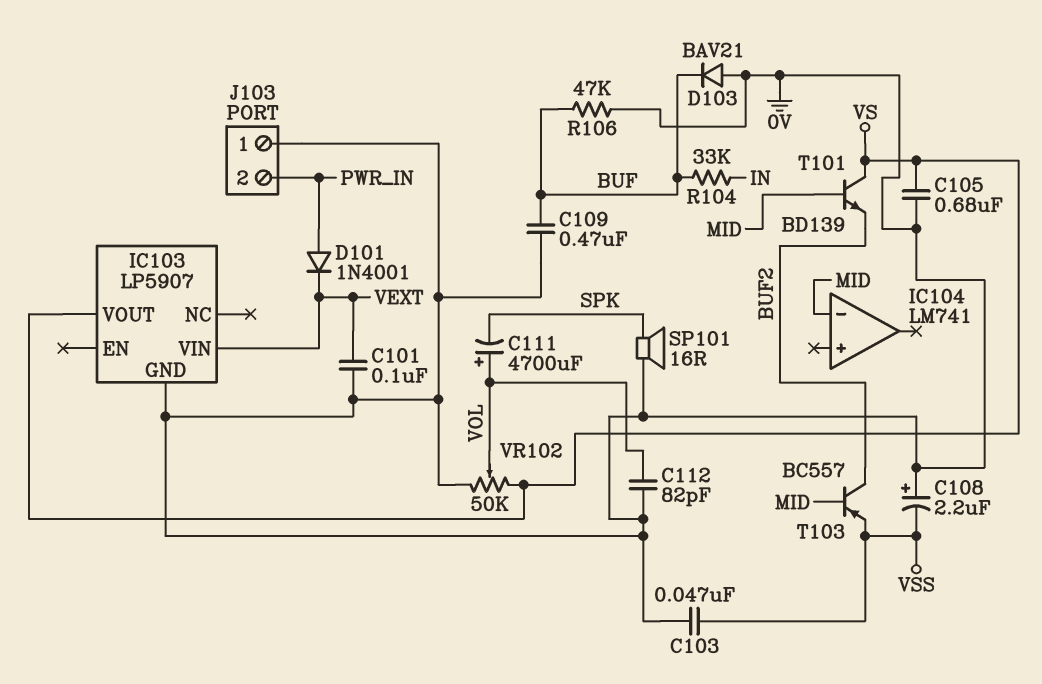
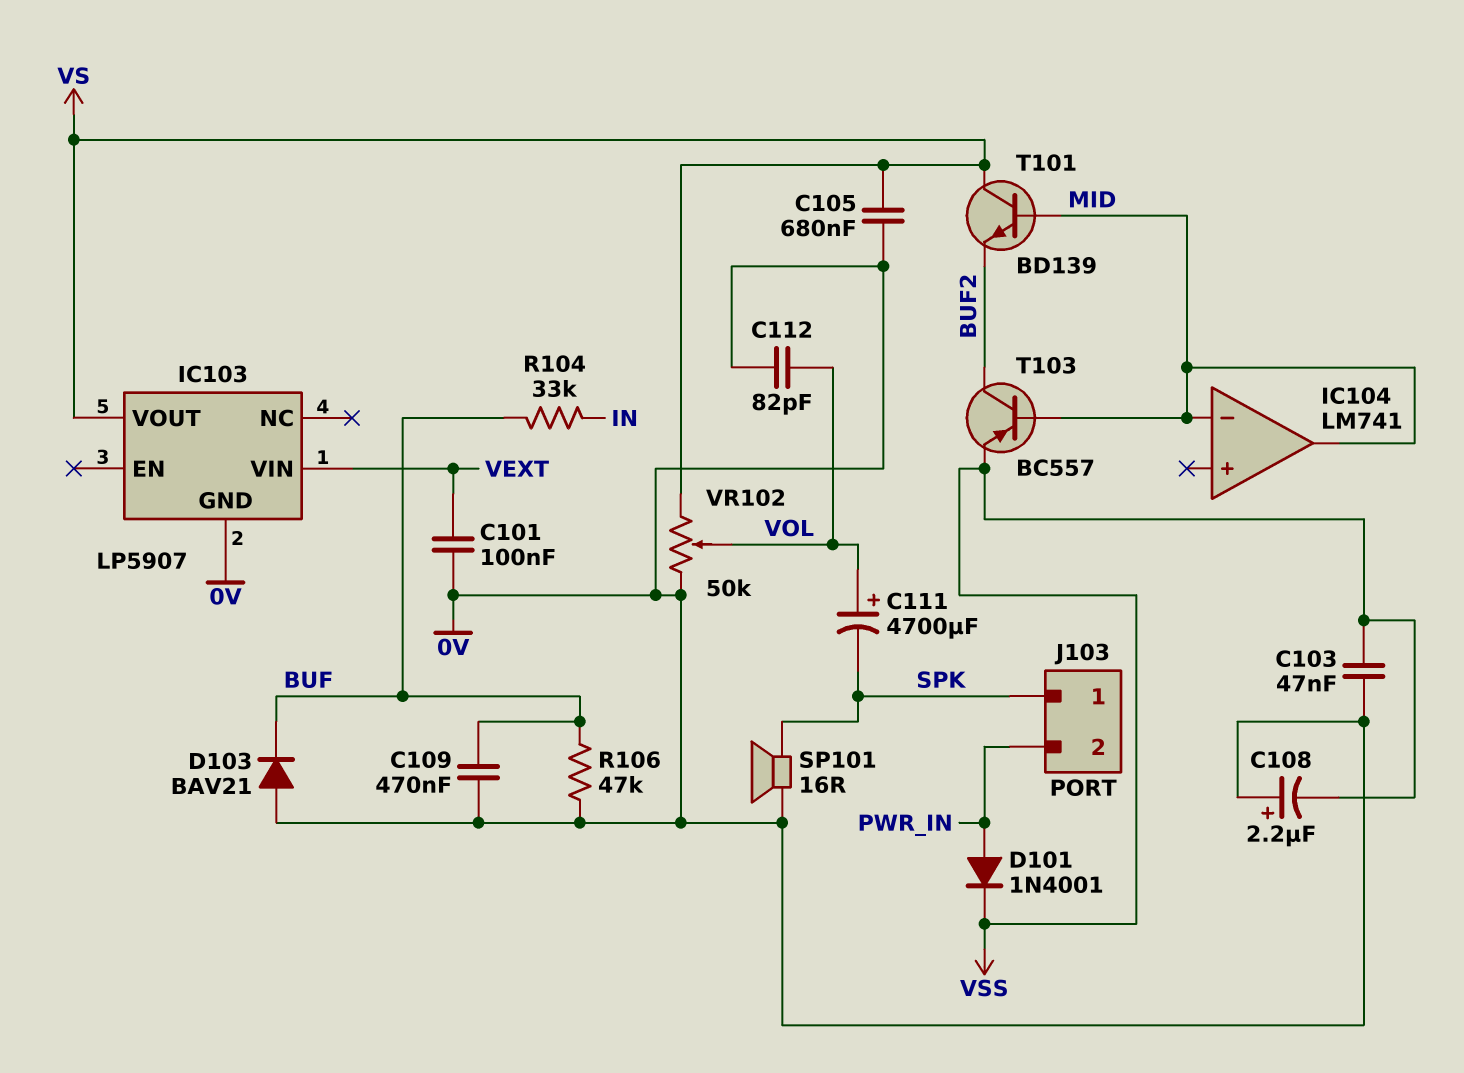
D101: diode 1N4001 (A PWR_IN, K VEXT) -> diode 1N4001 (A PWR_IN, K VSS)
IC104 pin out: none -> MID
J103 pin 1: 0V -> SPK

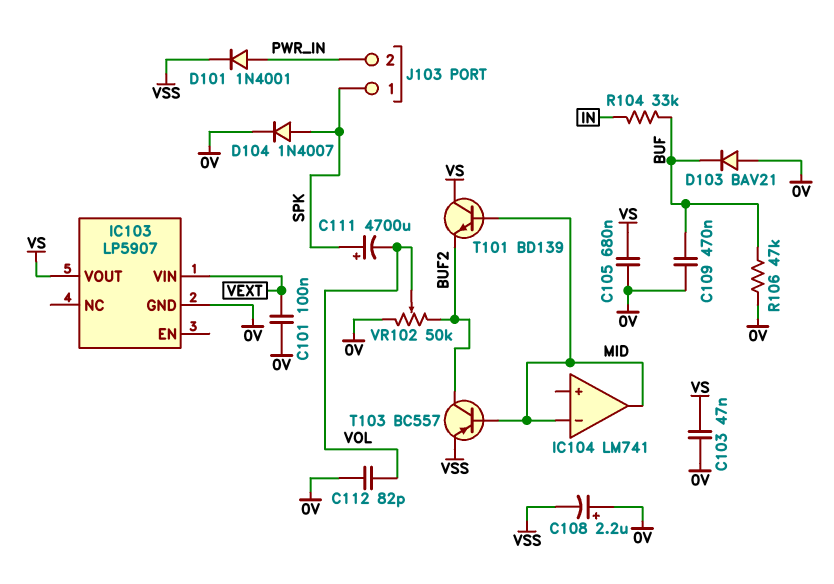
C103: 47nF (0V, VSS) -> 47nF (0V, VS)
C111: 4700uF (plus VOL, minus SPK) -> 4700uF (plus SPK, minus VOL)
D104: none -> diode 1N4007 (A SPK, K 0V)
SP101: speaker 16R (0V, SPK) -> none
VR102: 50k (0V, VS, wiper VOL) -> 50k (0V, BUF2, wiper VOL)

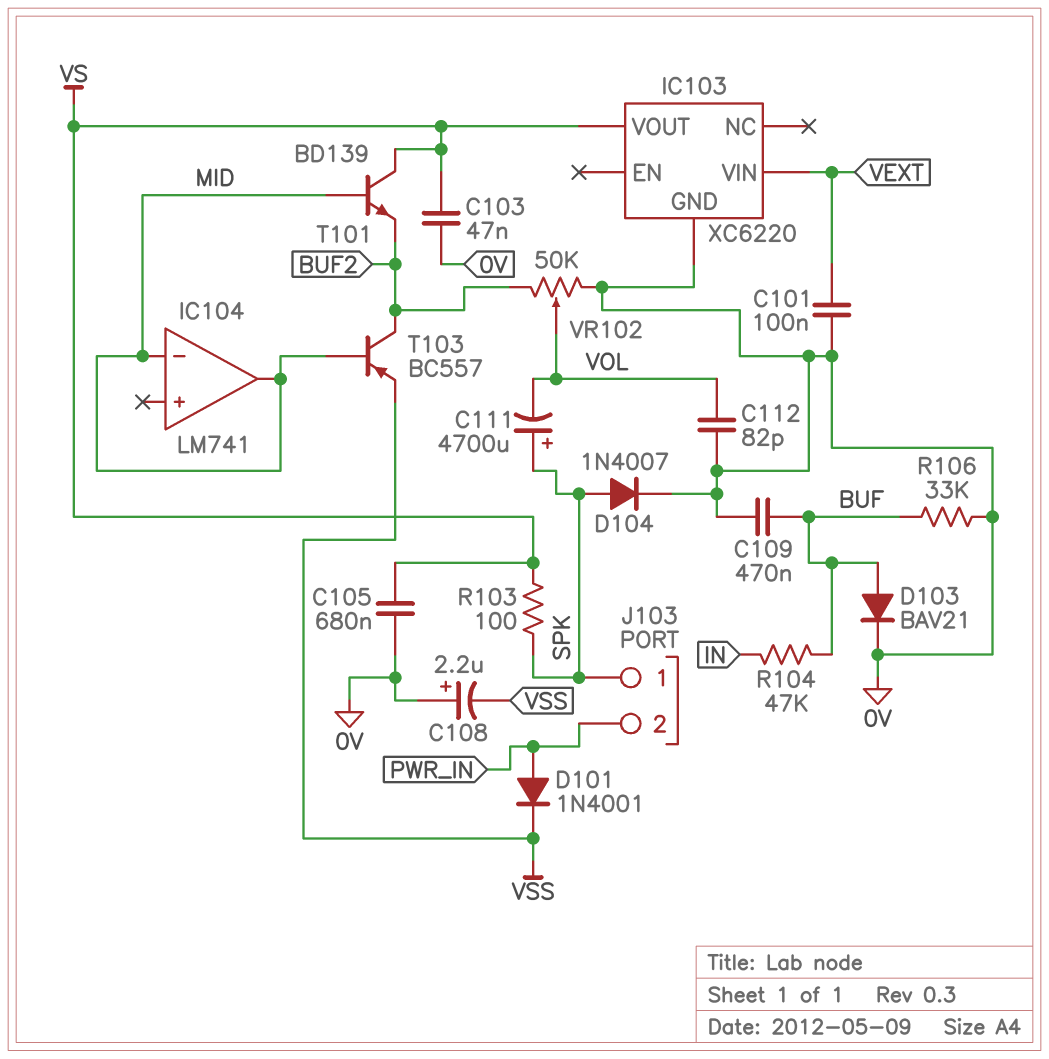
D103: diode BAV21 (A 0V, K BUF) -> diode BAV21 (A BUF, K 0V)
IC103: LP5907 -> XC6220
R103: none -> 100 (SPK, VS)
R104: 33k (BUF, IN) -> 47k (BUF, IN)
R106: 47k (0V, BUF) -> 33k (0V, BUF)

